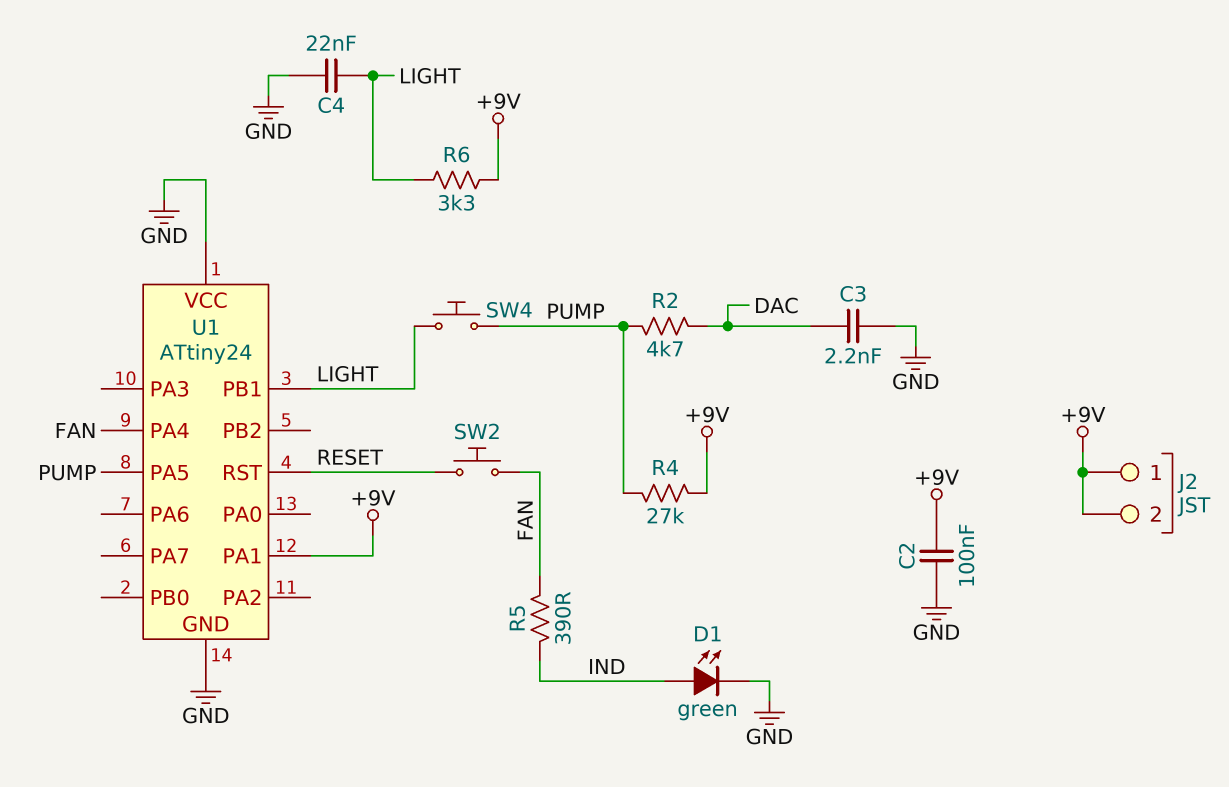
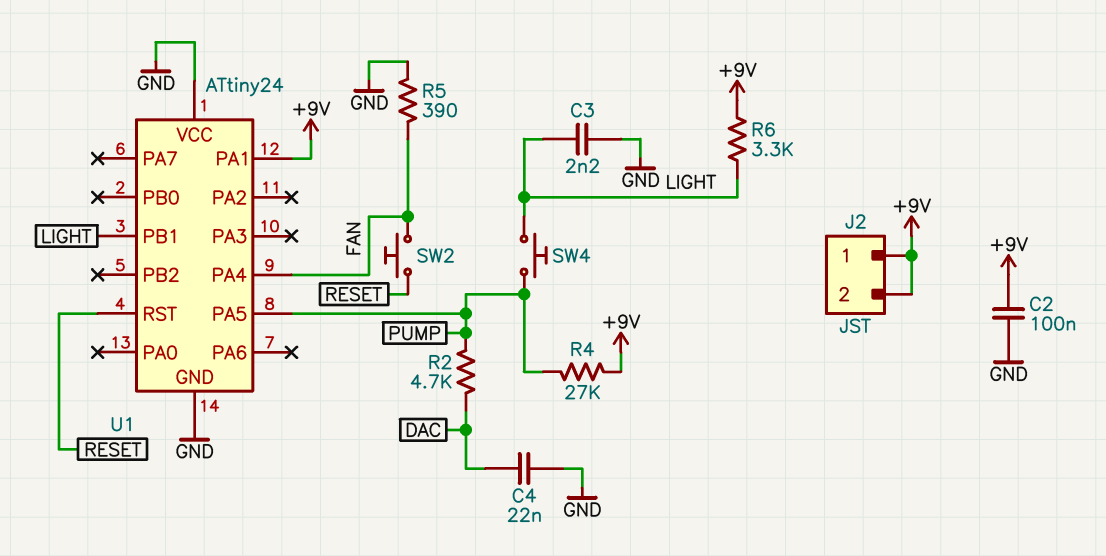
C3: 2.2nF (DAC, GND) -> 2.2nF (GND, LIGHT)
C4: 22nF (GND, LIGHT) -> 22nF (DAC, GND)
D1: LED green (A IND, K GND) -> none
R5: 390 (FAN, IND) -> 390 (FAN, GND)

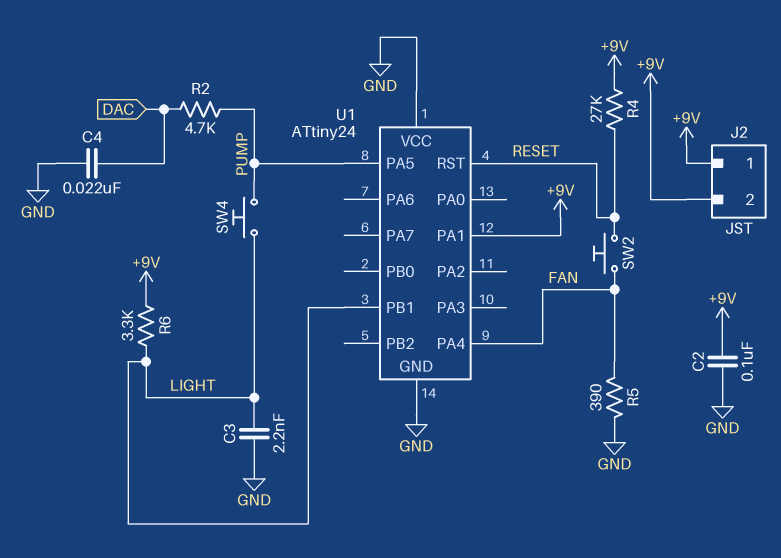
R4: 27k (+9V, PUMP) -> 27k (+9V, RESET)

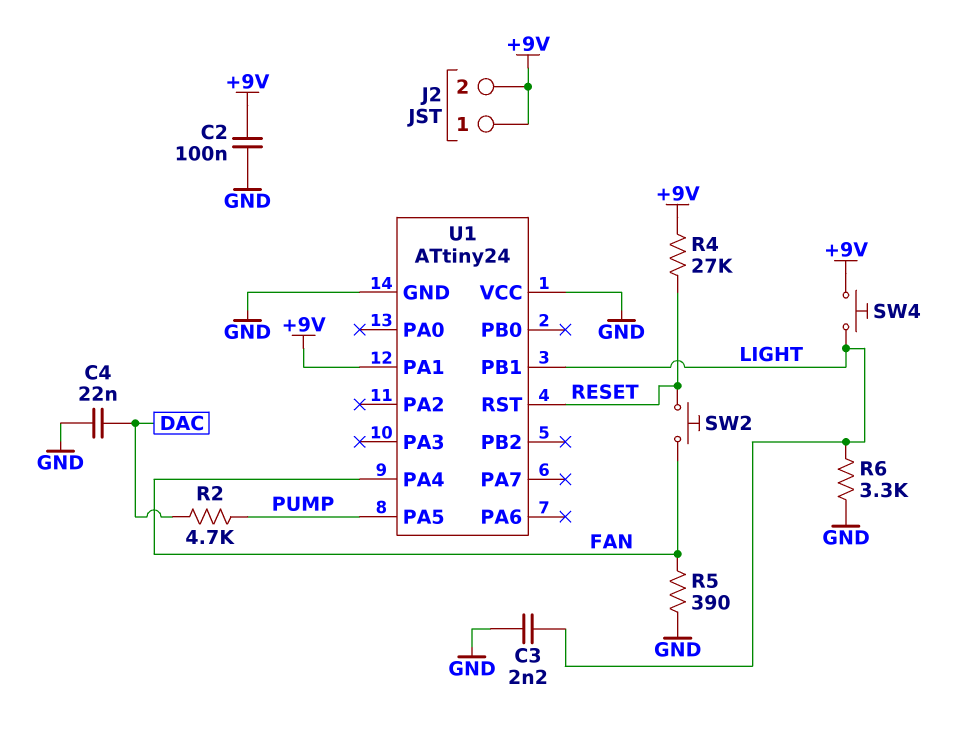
R6: 3.3k (+9V, LIGHT) -> 3.3k (GND, LIGHT)
SW4: button (LIGHT, PUMP) -> button (+9V, LIGHT)

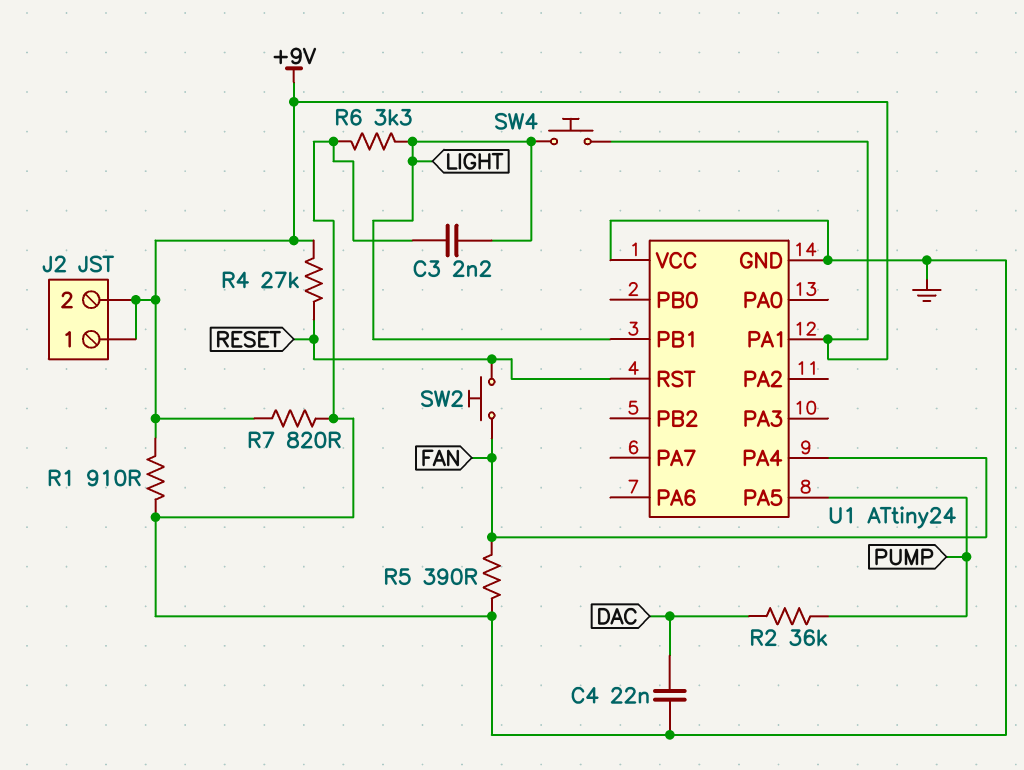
C2: 100nF (+9V, GND) -> none
R1: none -> 910 (+9V, GND)
R2: 4.7k (DAC, PUMP) -> 36k (DAC, PUMP)
R7: none -> 820 (+9V, GND)

